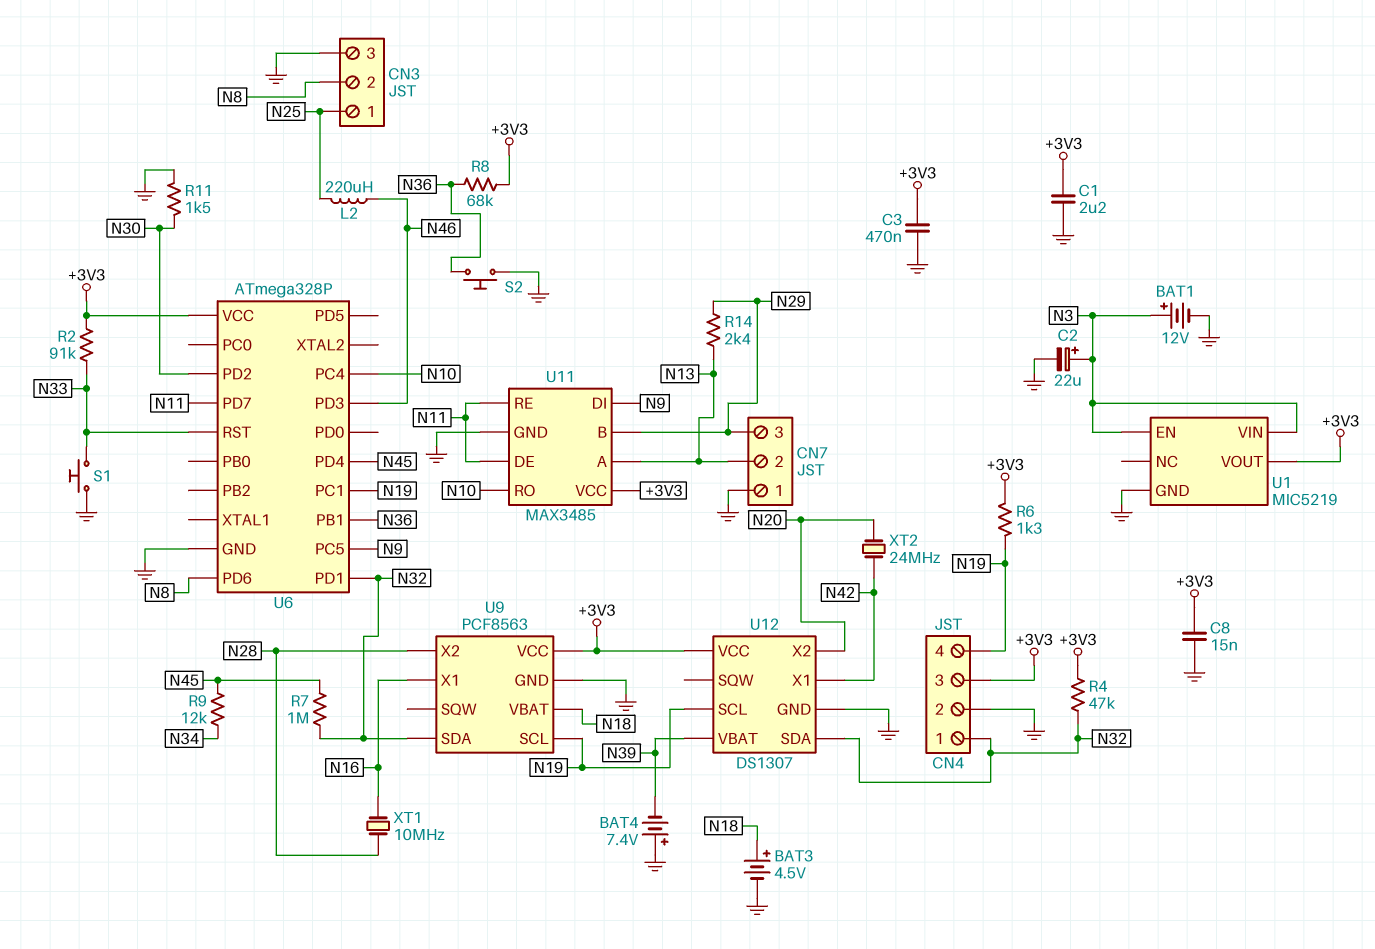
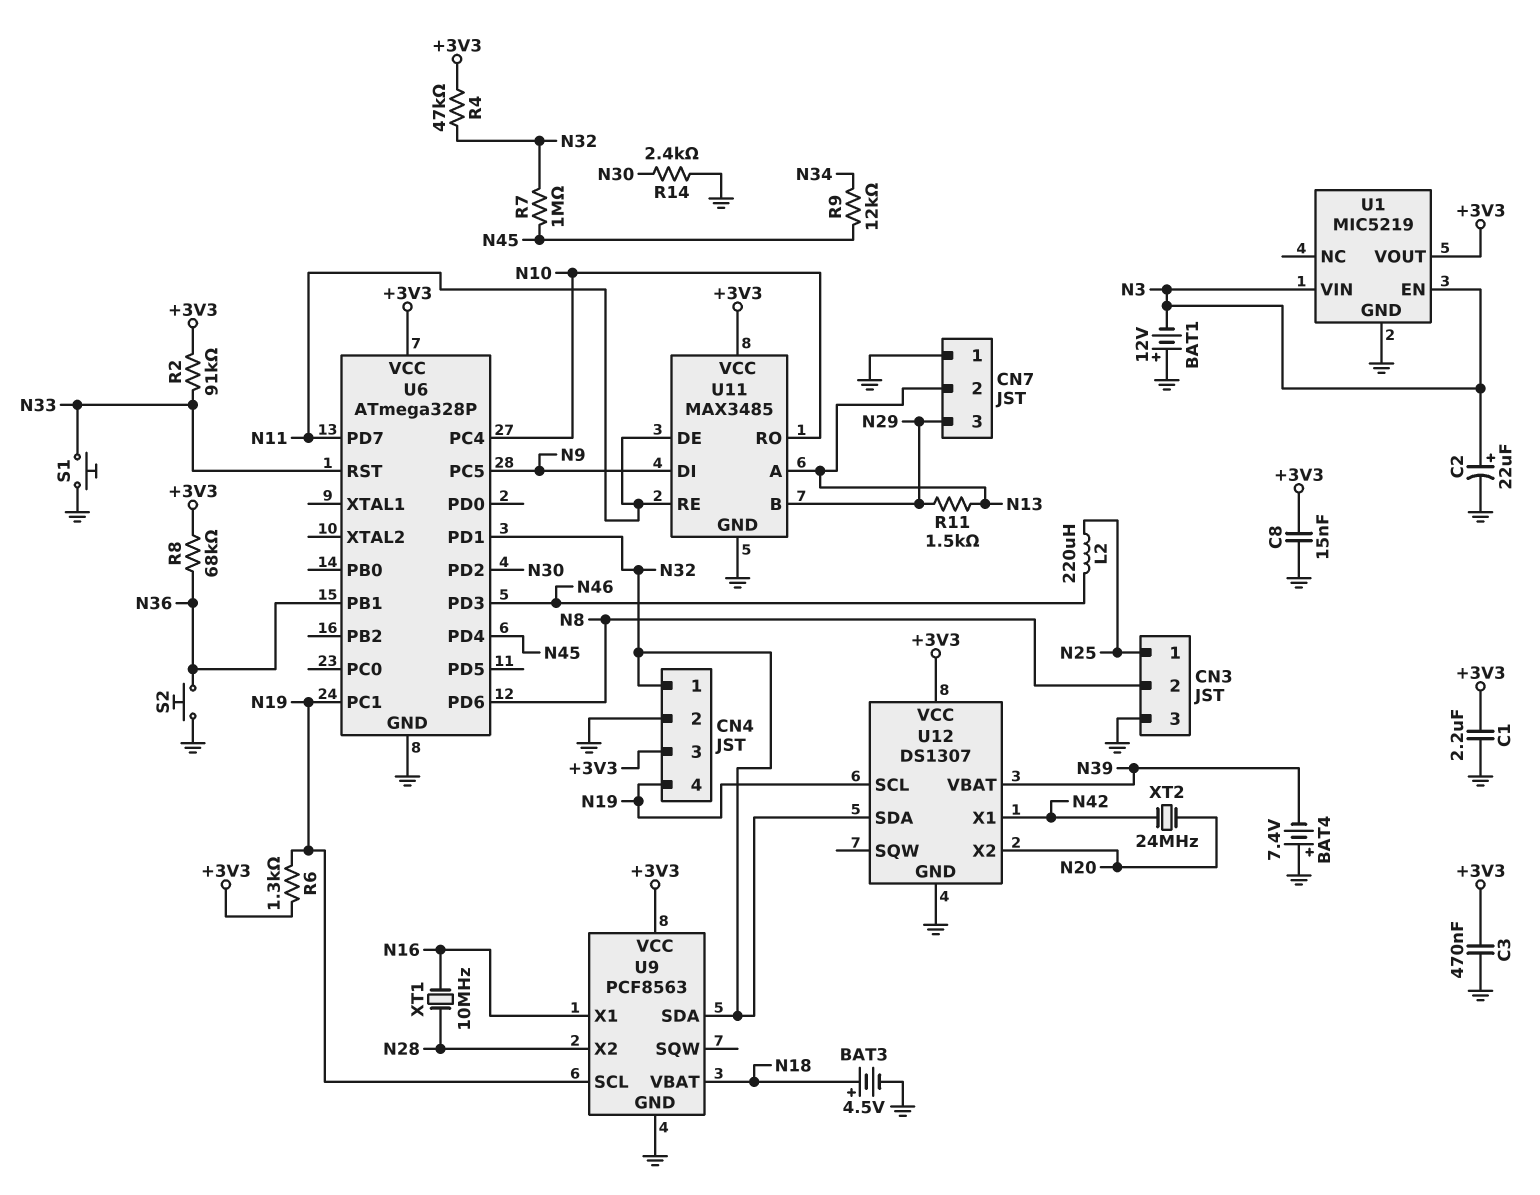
BAT1: 12V (plus N3, minus GND) -> 12V (plus GND, minus N3)
R11: 1.5k (GND, N30) -> 1.5k (N13, N29)
R14: 2.4k (N13, N29) -> 2.4k (GND, N30)

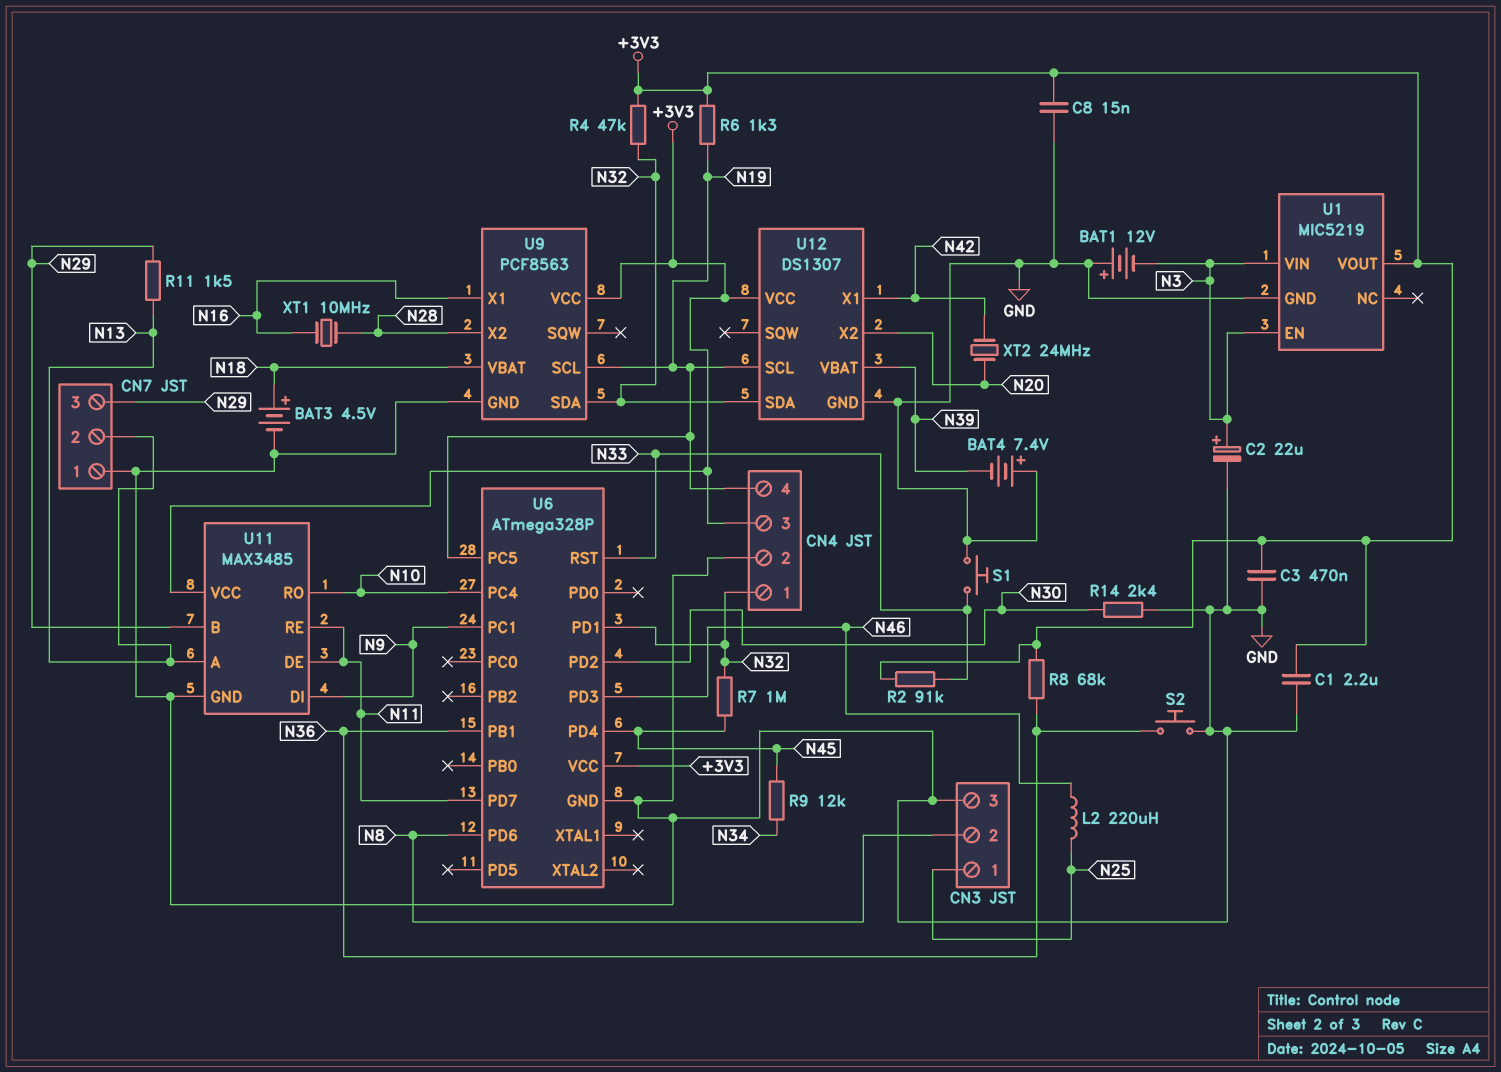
U6 pin PC1: N19 -> N9
U6 pin PC5: N9 -> N19

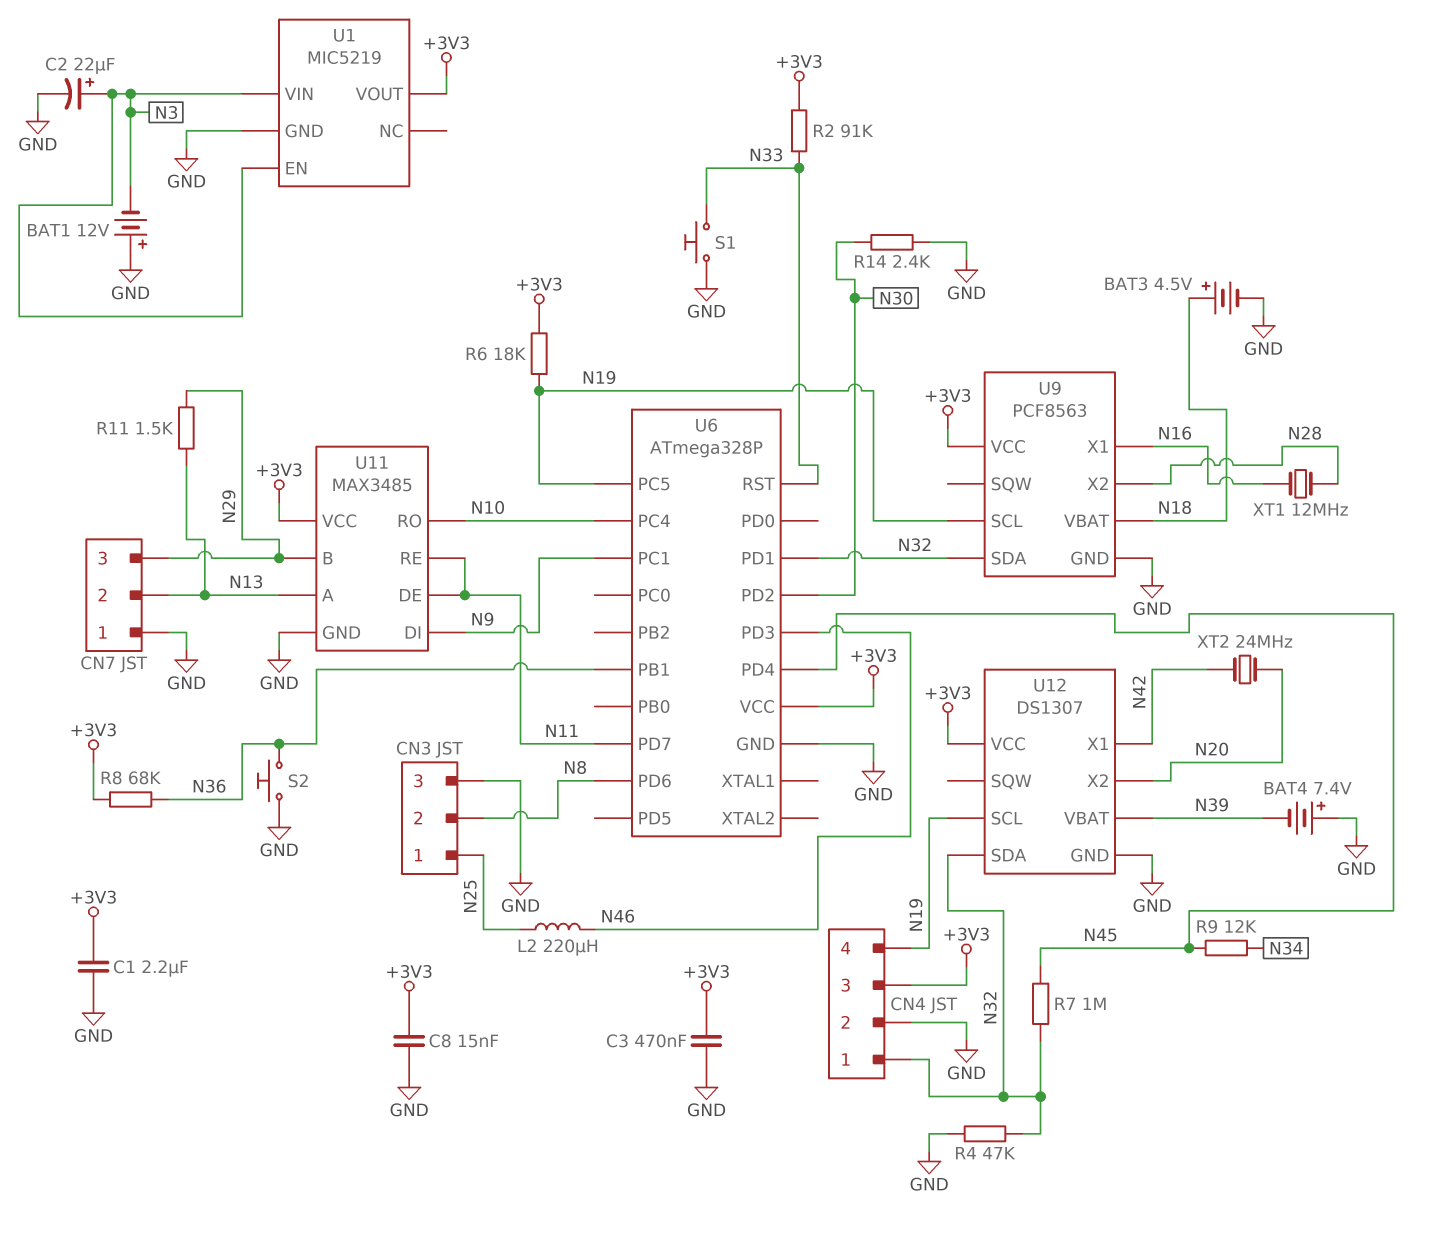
R4: 47k (+3V3, N32) -> 47k (GND, N32)
R6: 1.3k (+3V3, N19) -> 18k (+3V3, N19)
XT1: 10MHz (N16, N28) -> 12MHz (N16, N28)

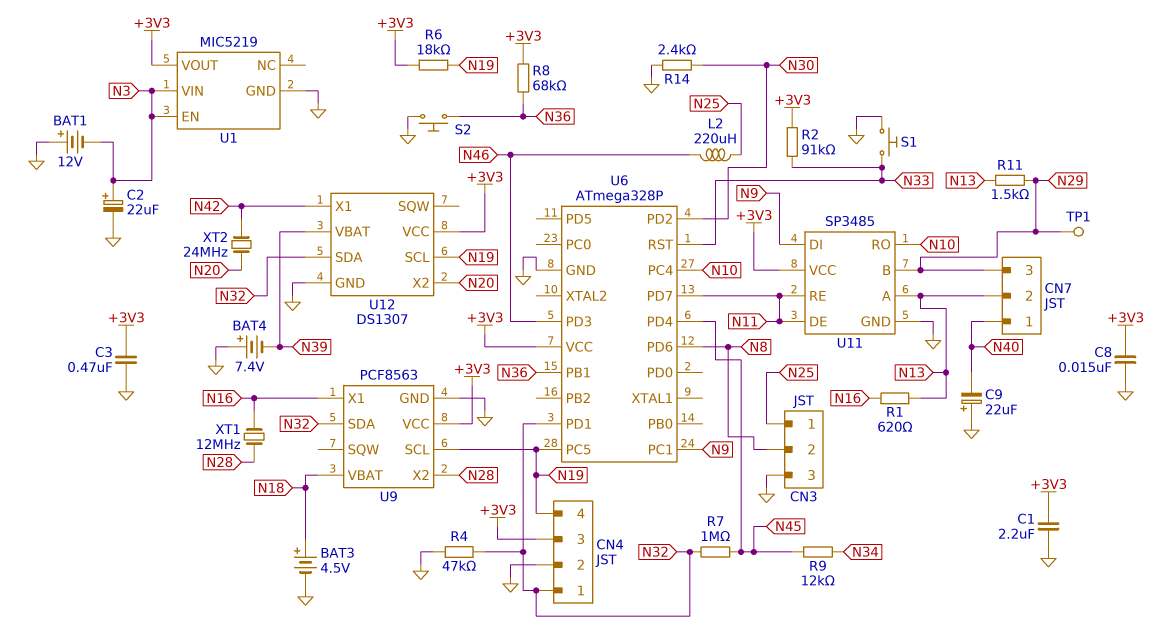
C9: none -> 22uF (plus GND, minus N40)
CN7 pin 1: GND -> N40
R1: none -> 620 (N13, N16)
TP1: none -> test point (N29)
U11: MAX3485 -> SP3485

